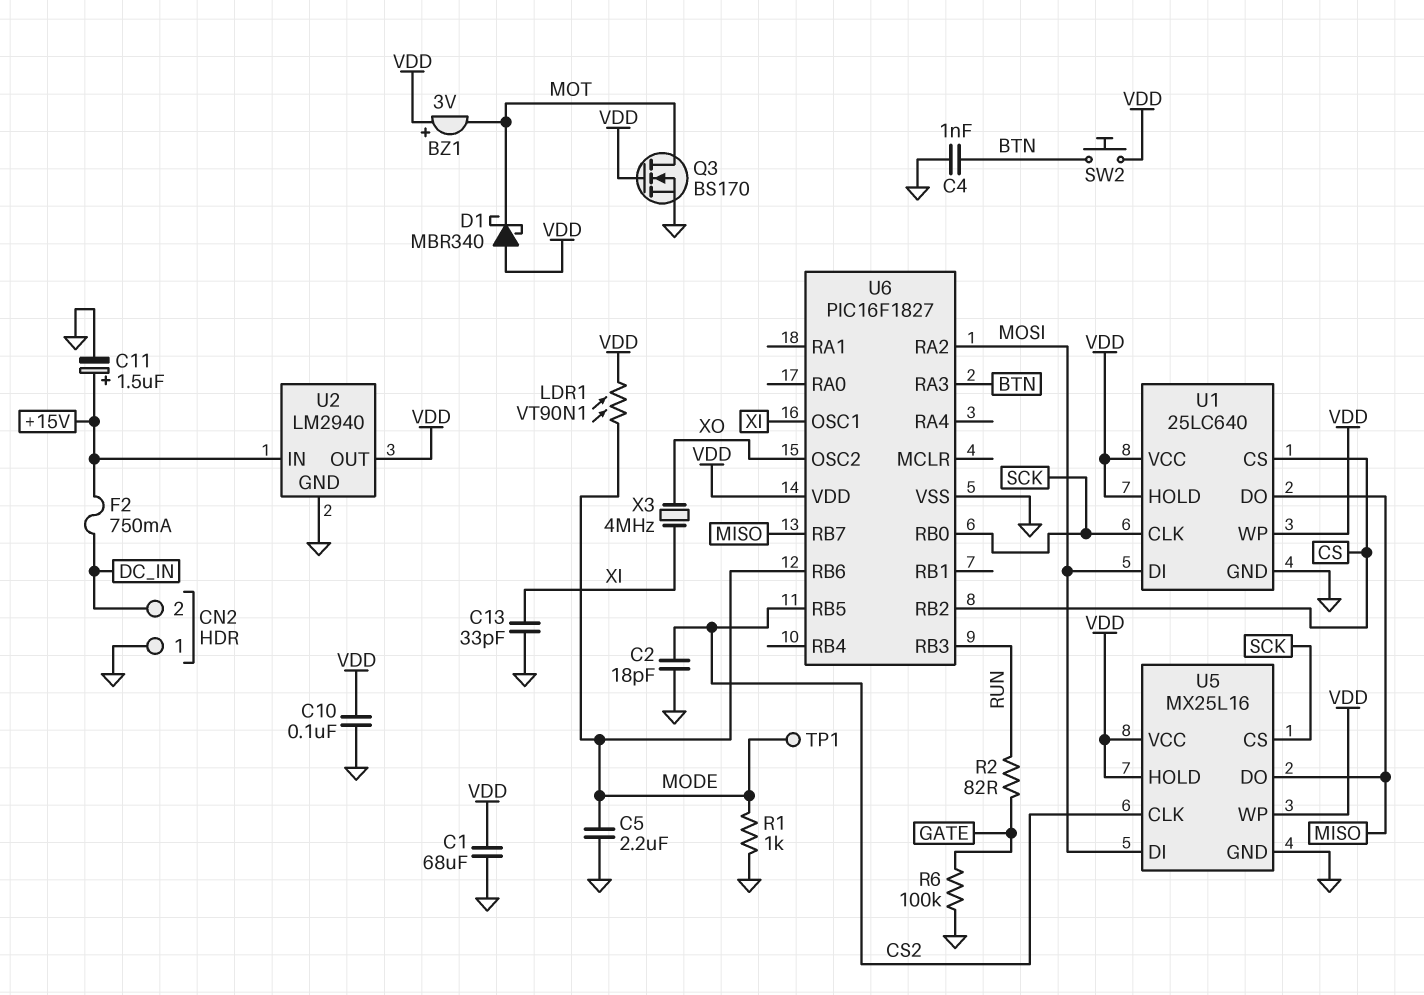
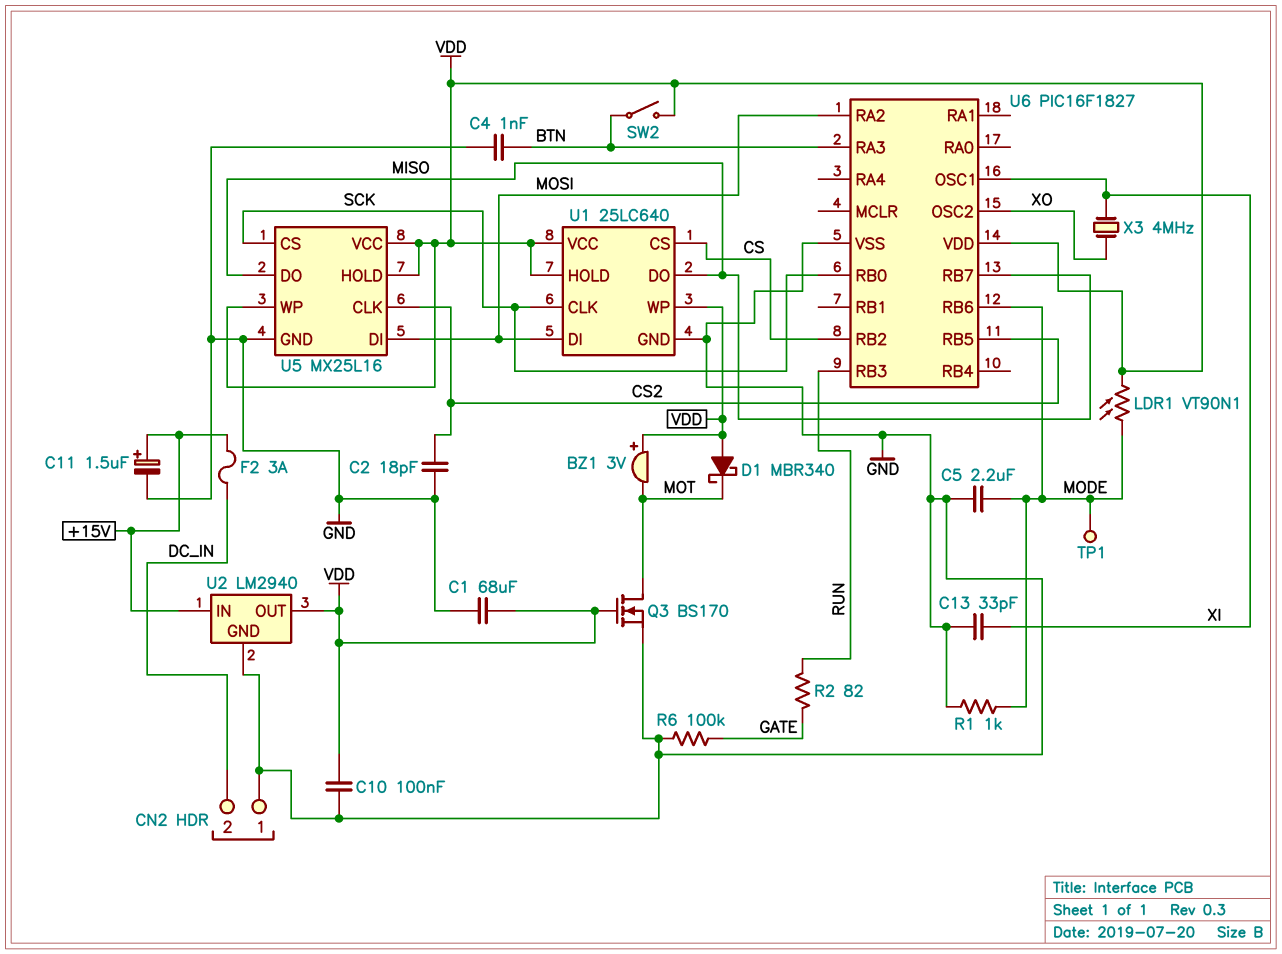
F2: 750mA (+15V, DC_IN) -> 3A (+15V, DC_IN)
SW2: button (BTN, VDD) -> switch (BTN, VDD)

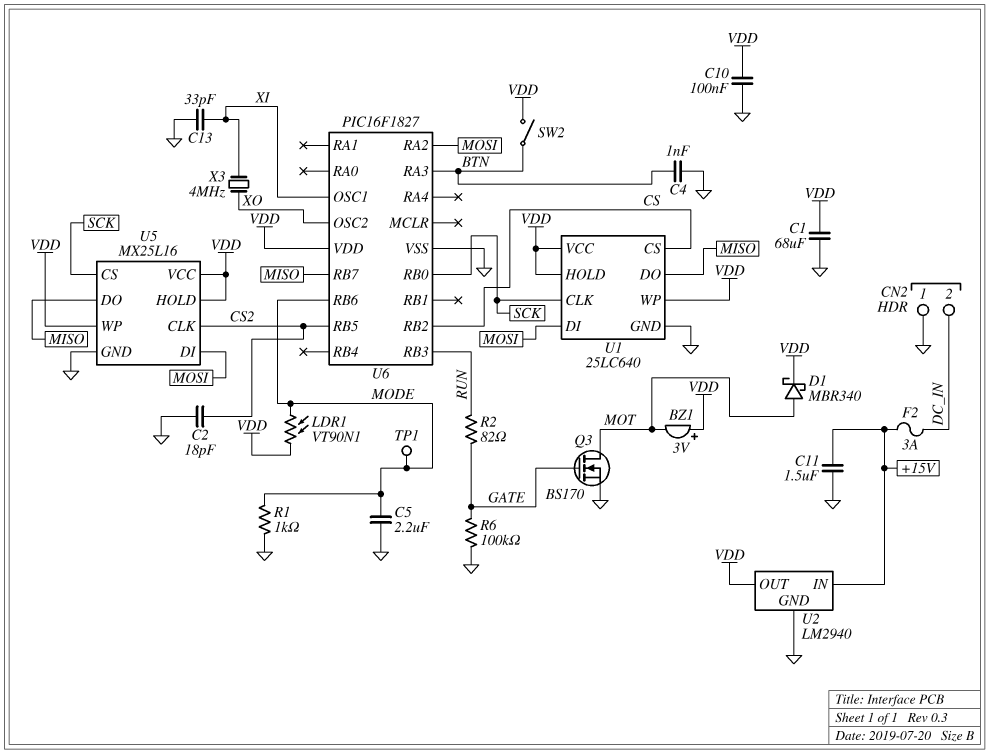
C11: 1.5uF (plus +15V, minus GND) -> 1.5uF (+15V, GND)
D1: schottky MBR340 (A VDD, K MOT) -> schottky MBR340 (A MOT, K VDD)
Q3: NMOS BS170 (G VDD, D MOT, S GND) -> NMOS BS170 (G GATE, D MOT, S GND)

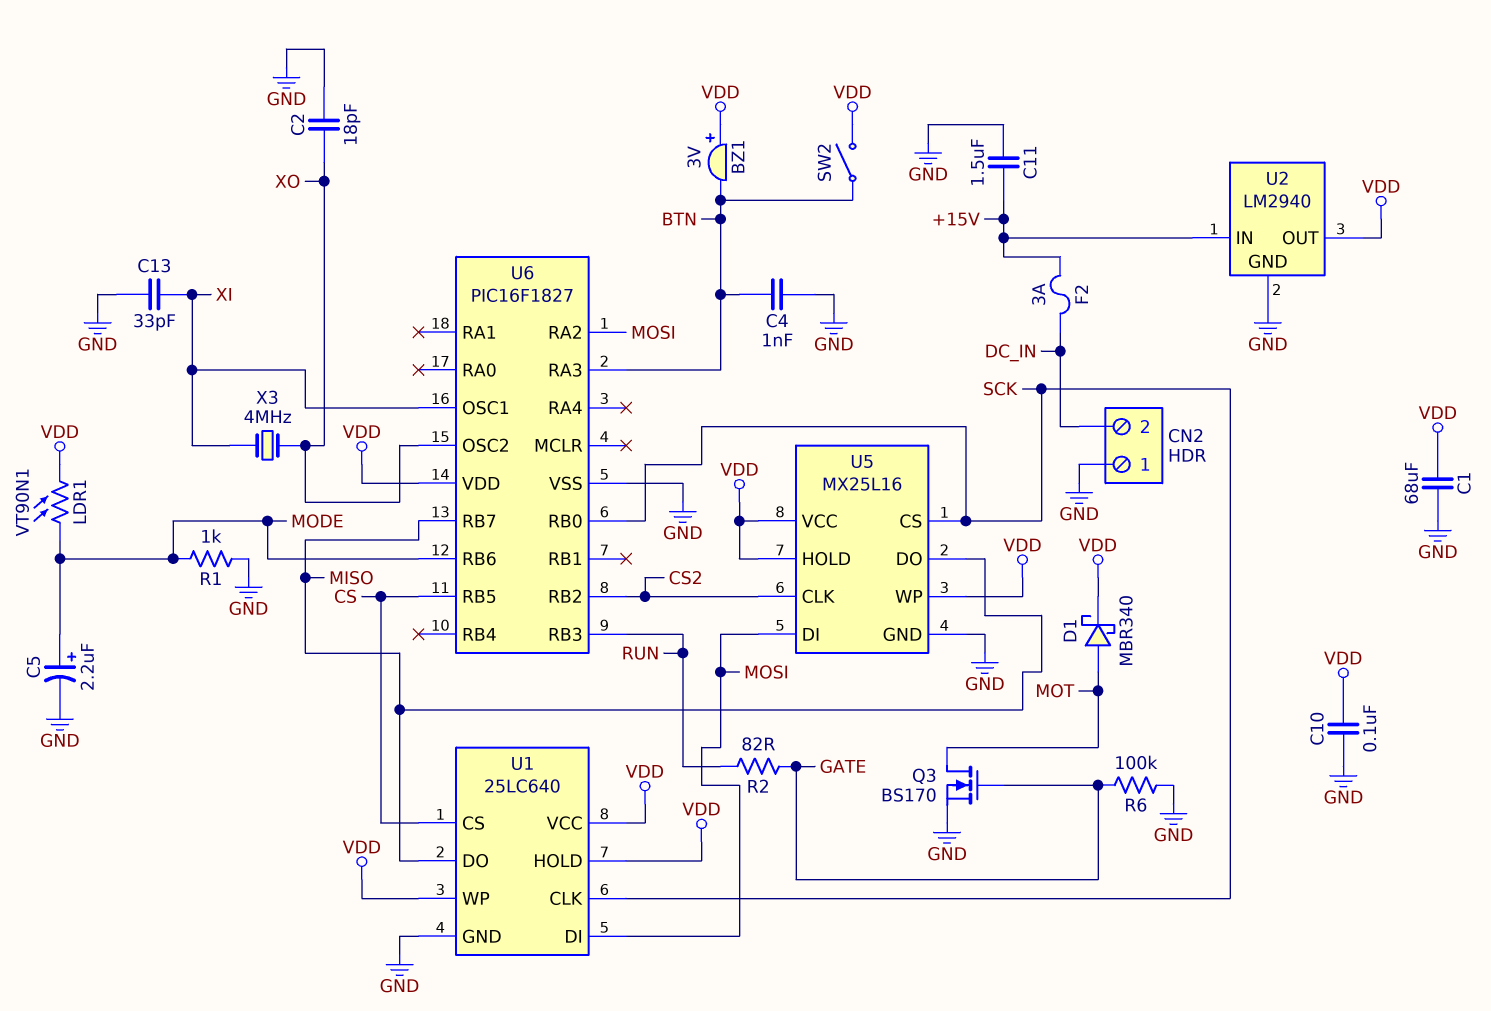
BZ1: buzzer 3V (plus VDD, minus MOT) -> buzzer 3V (plus VDD, minus BTN)
C2: 18pF (CS2, GND) -> 18pF (GND, XO)
C5: 2.2uF (GND, MODE) -> 2.2uF (plus MODE, minus GND)
TP1: test point (MODE) -> none
U6 pin RB2: CS -> CS2
U6 pin RB5: CS2 -> CS

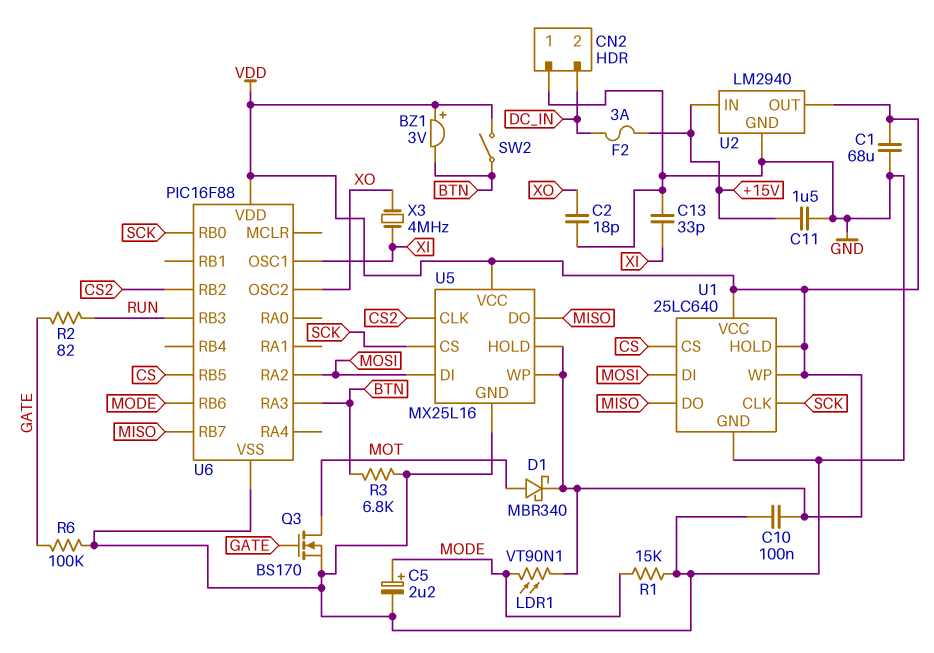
C4: 1nF (BTN, GND) -> none
R1: 1k (GND, MODE) -> 15k (GND, MODE)
R3: none -> 6.8k (BTN, GND)
U6: PIC16F1827 -> PIC16F88

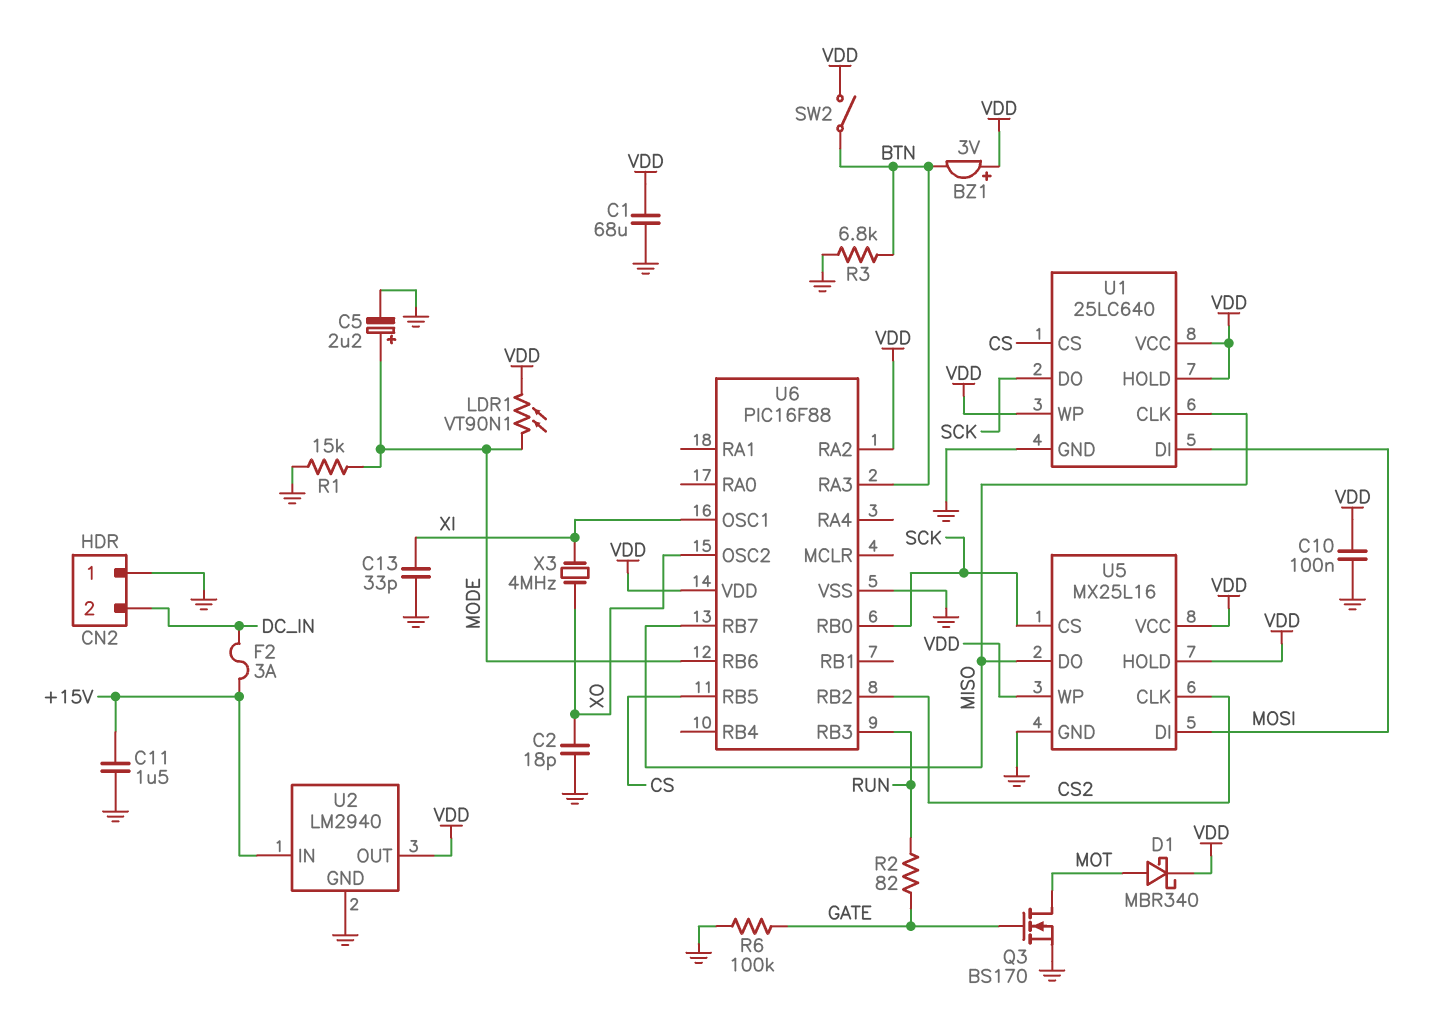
U1 pin CLK: SCK -> MISO
U1 pin DO: MISO -> SCK
U6 pin RA2: MOSI -> VDD

